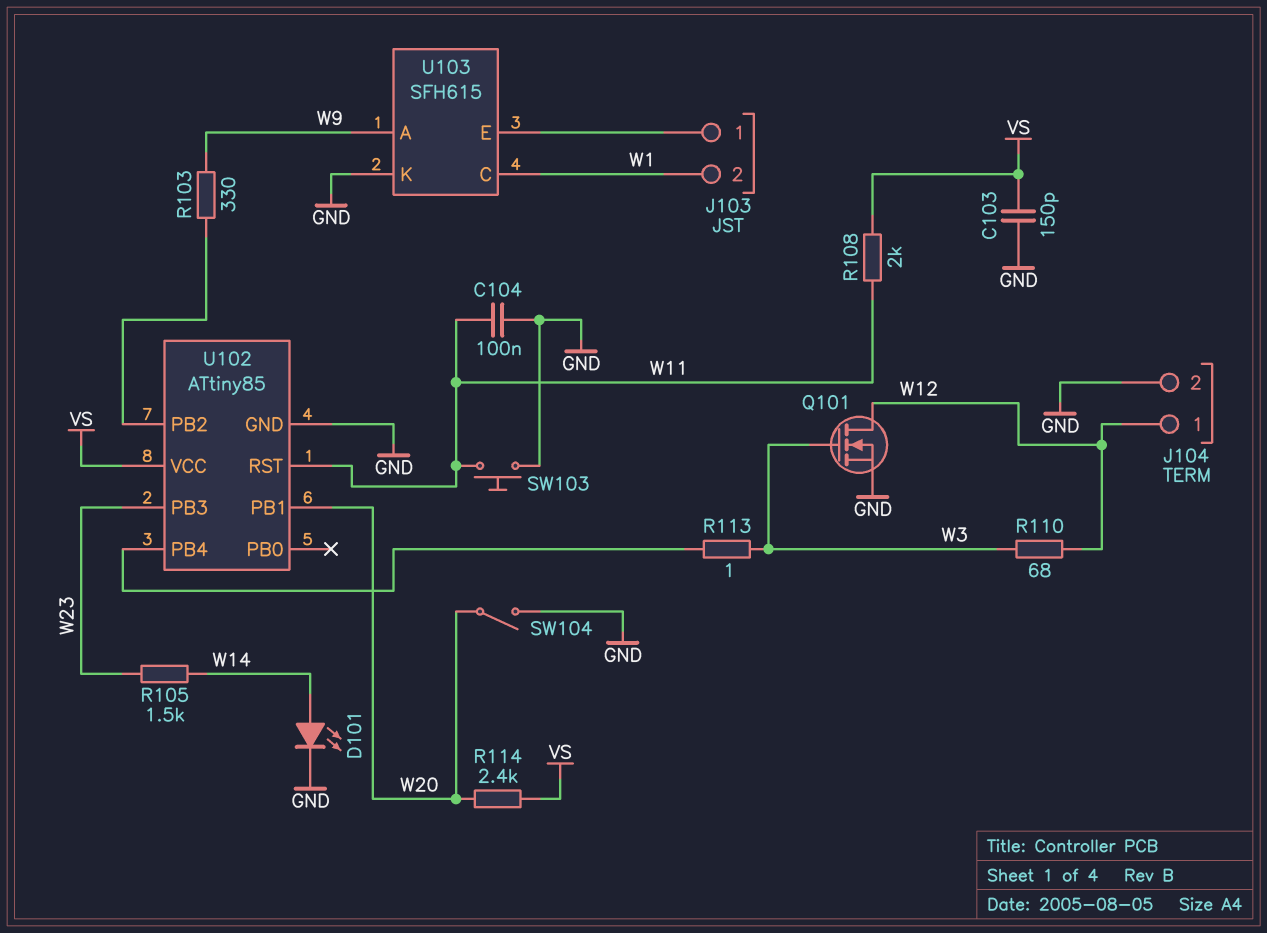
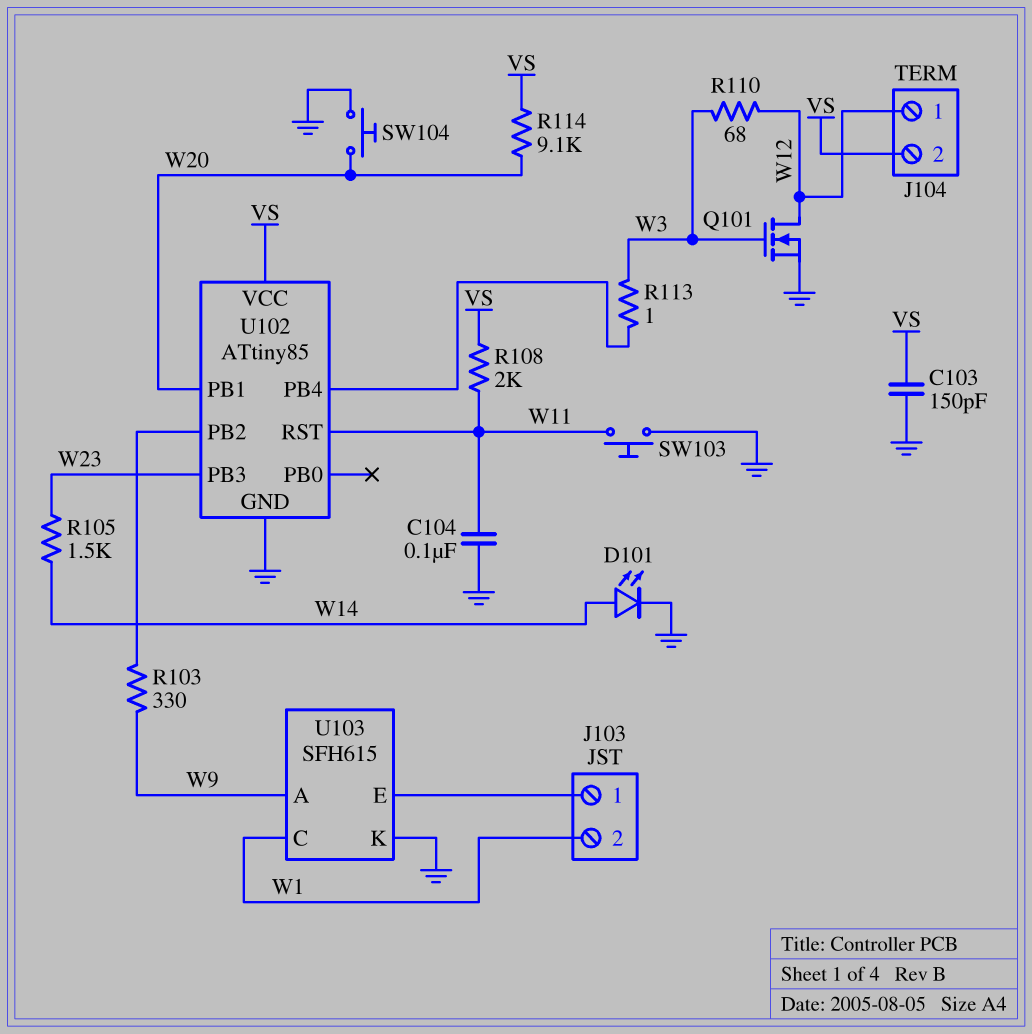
J104 pin 2: GND -> VS
R114: 2.4k (VS, W20) -> 9.1k (VS, W20)
SW104: switch (GND, W20) -> button (GND, W20)

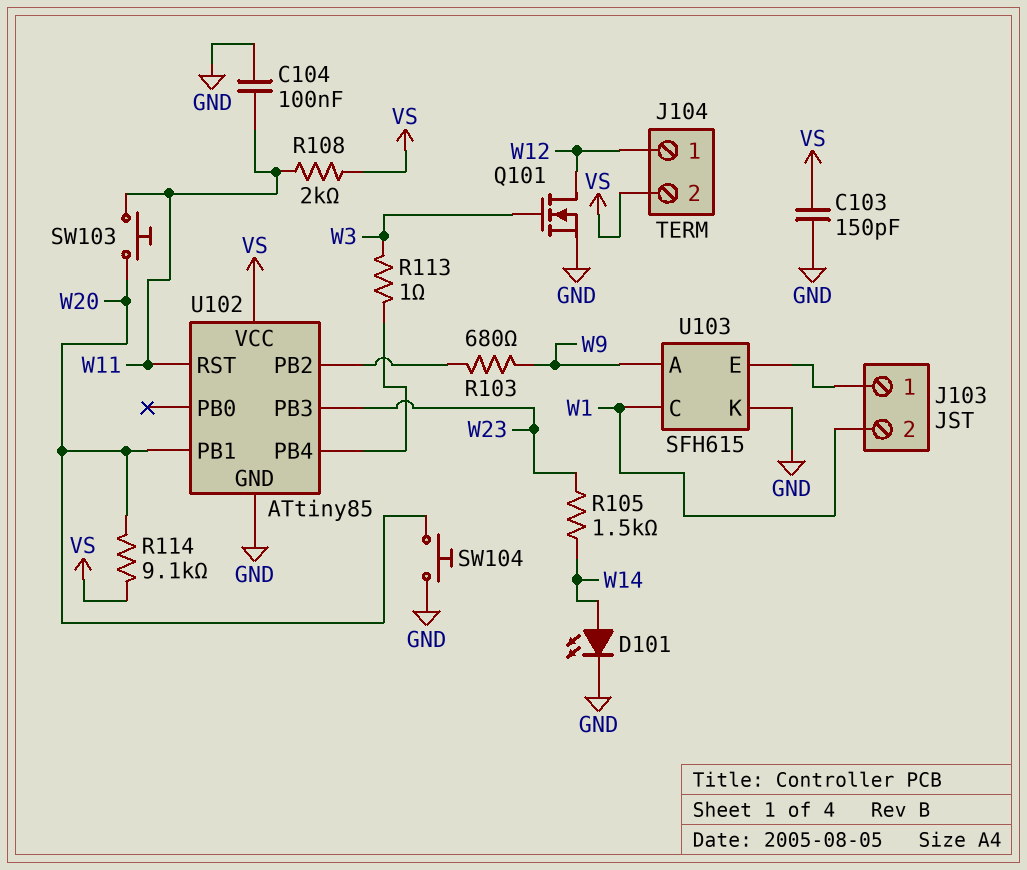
R103: 330 (U102/PB2, W9) -> 680 (U102/PB2, W9)
R110: 68 (W3, W12) -> none
SW103: button (GND, W11) -> button (W11, W20)

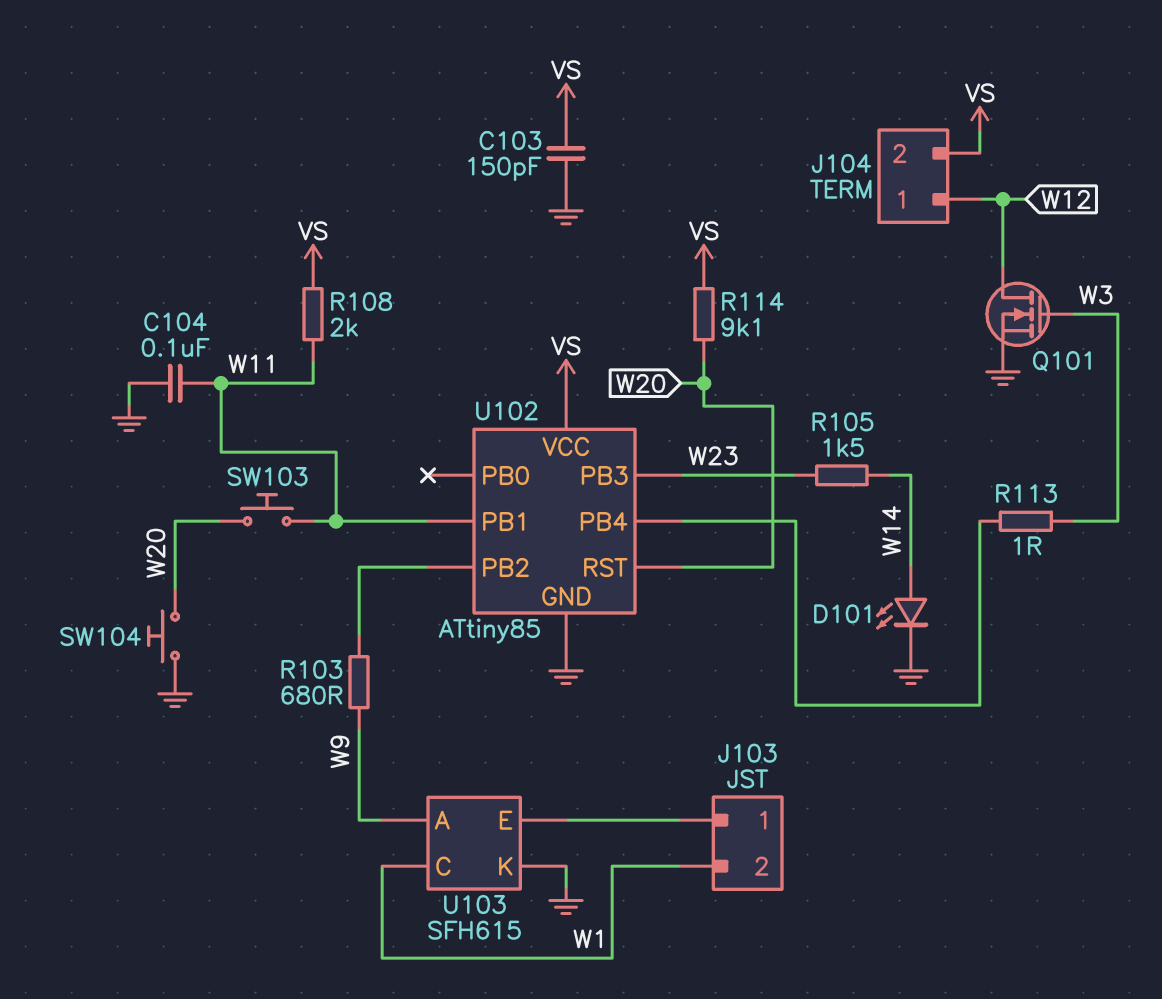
U102 pin PB1: W20 -> W11
U102 pin RST: W11 -> W20

